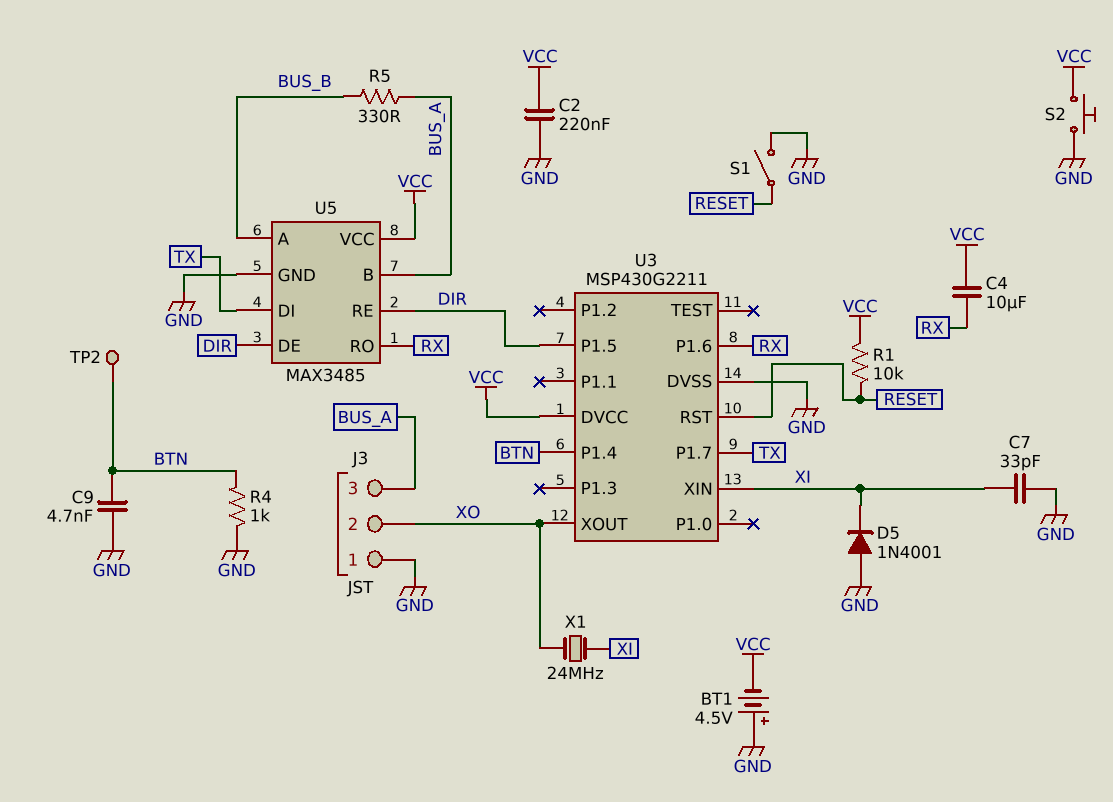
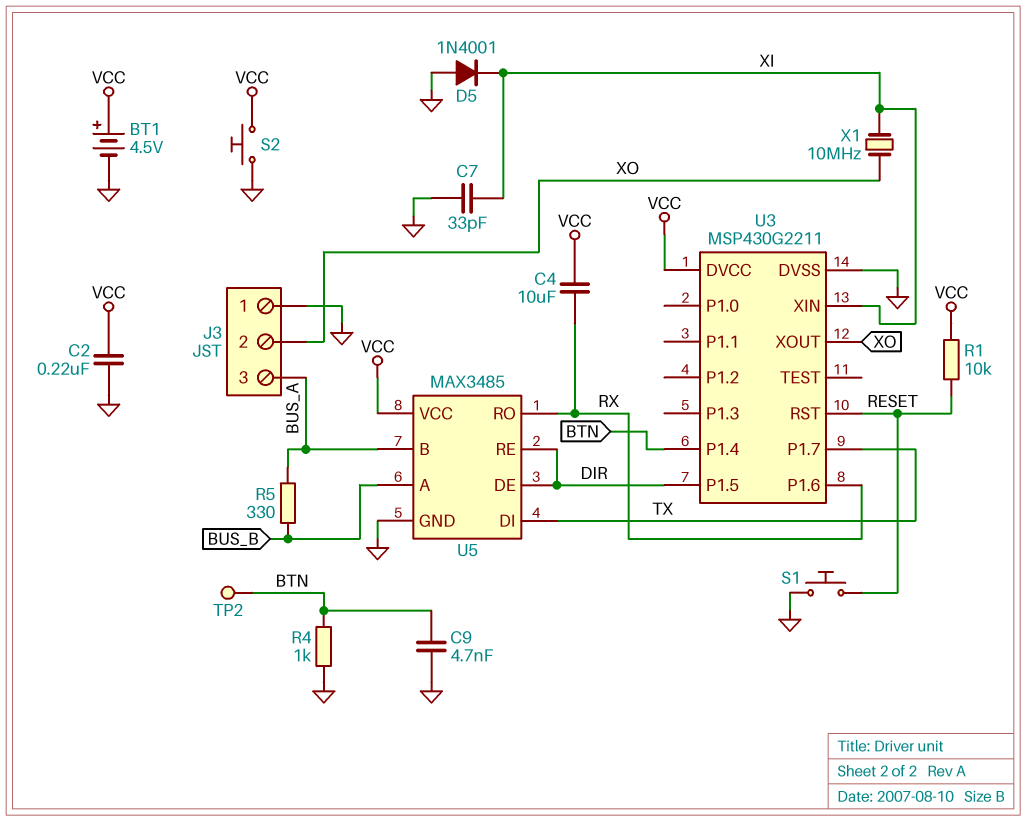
BT1: 4.5V (plus GND, minus VCC) -> 4.5V (plus VCC, minus GND)
S1: switch (GND, RESET) -> button (GND, RESET)
X1: 24MHz (XI, XO) -> 10MHz (XI, XO)

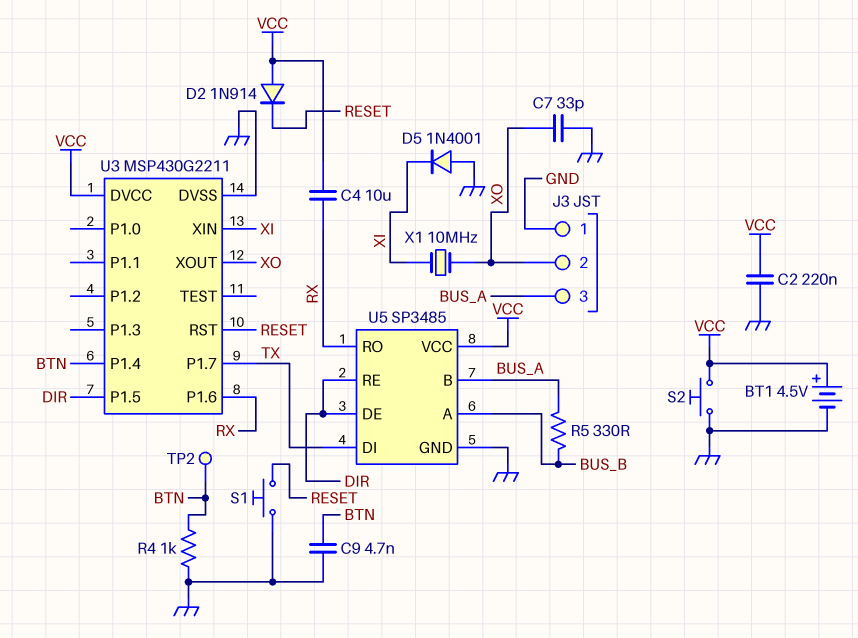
C7: 33pF (GND, XI) -> 33pF (GND, XO)
D2: none -> diode 1N914 (A VCC, K RESET)
R1: 10k (RESET, VCC) -> none
U5: MAX3485 -> SP3485

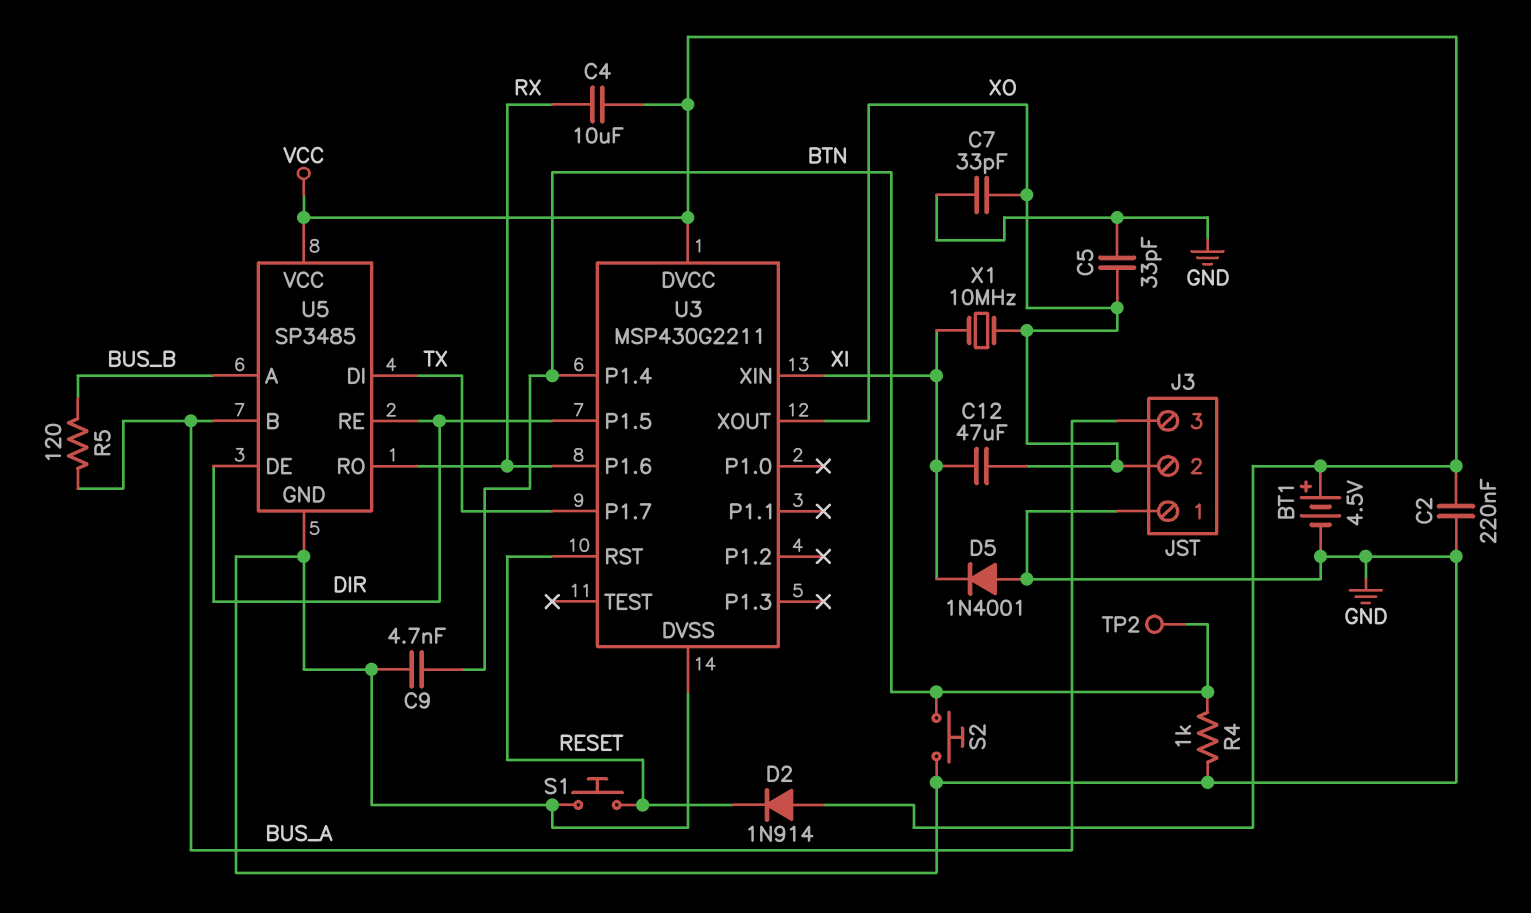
C5: none -> 33pF (GND, XO)
C12: none -> 47uF (XI, XO)
R5: 330 (BUS_A, BUS_B) -> 120 (BUS_A, BUS_B)
S2: button (GND, VCC) -> button (BTN, GND)

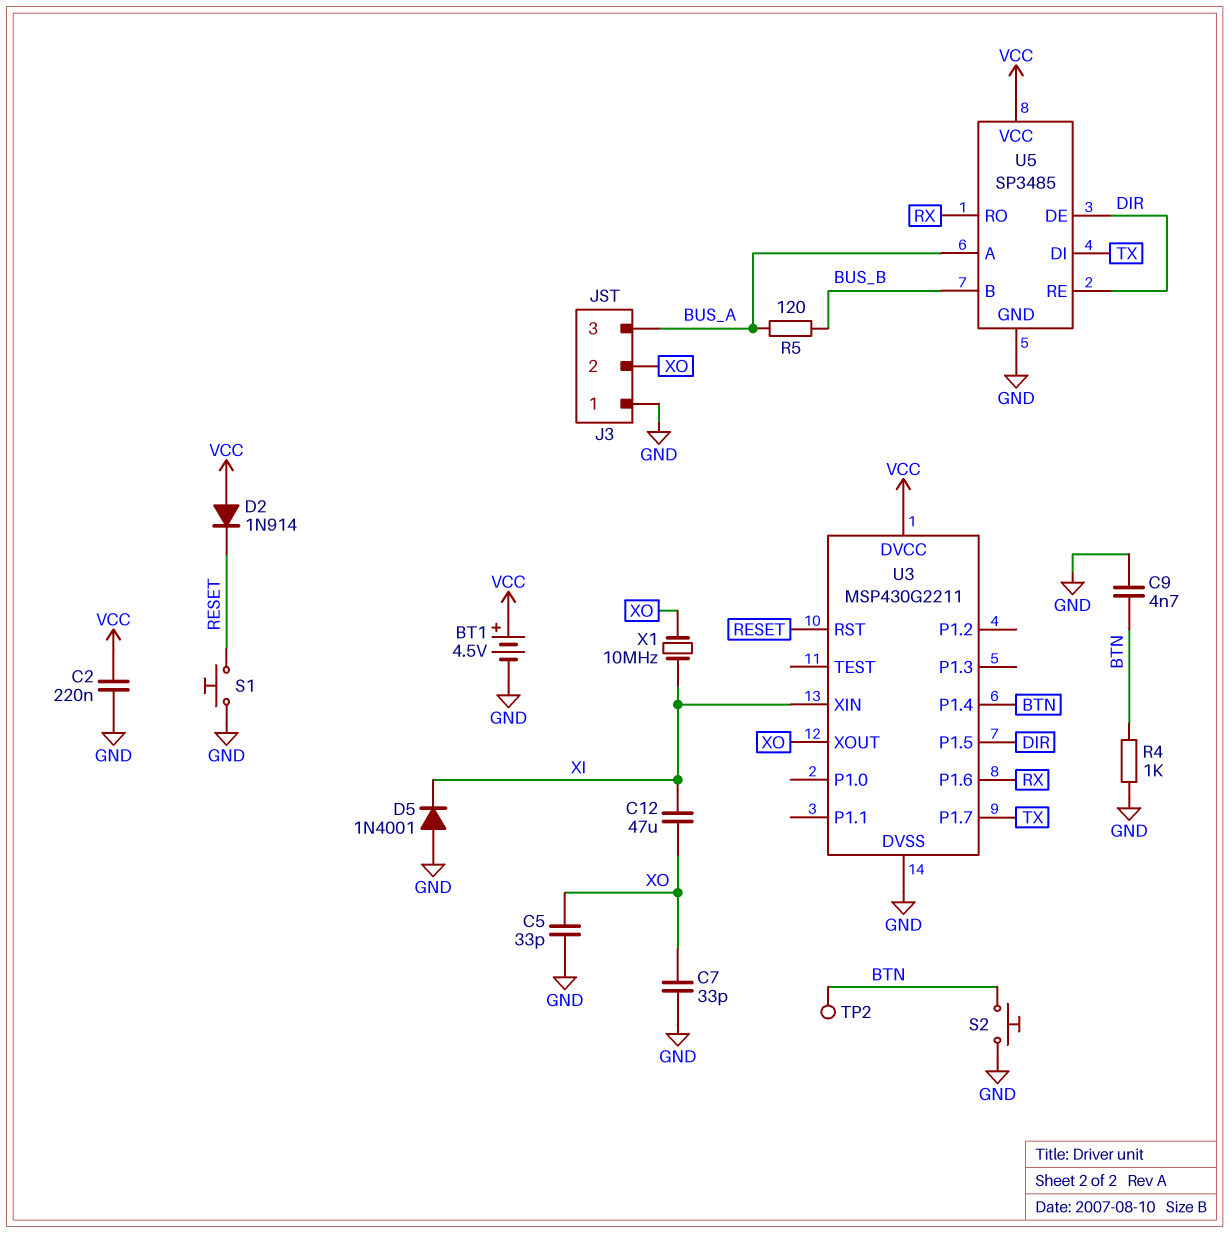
C4: 10uF (RX, VCC) -> none
U5 pin A: BUS_B -> BUS_A
U5 pin B: BUS_A -> BUS_B

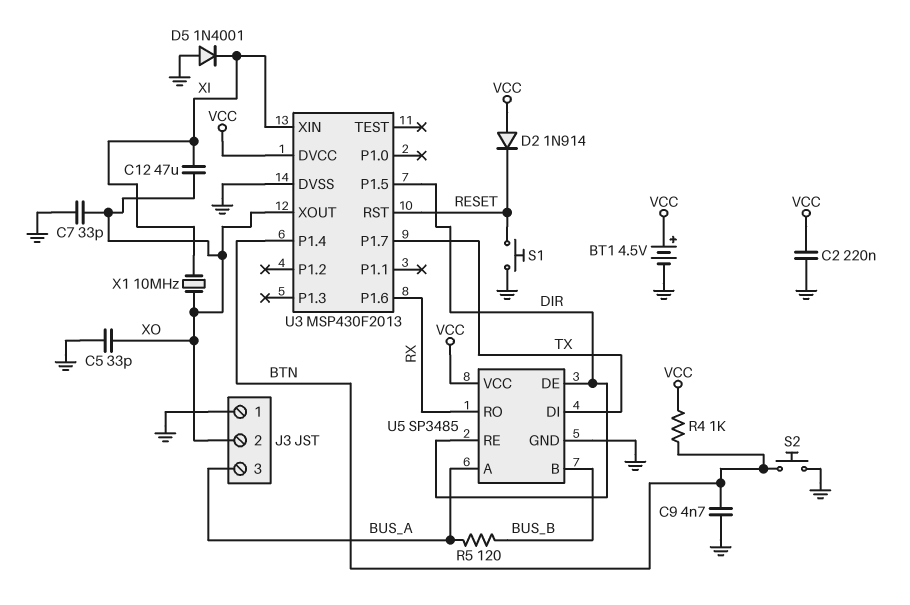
R4: 1k (BTN, GND) -> 1k (BTN, VCC)
TP2: test point (BTN) -> none
U3: MSP430G2211 -> MSP430F2013

